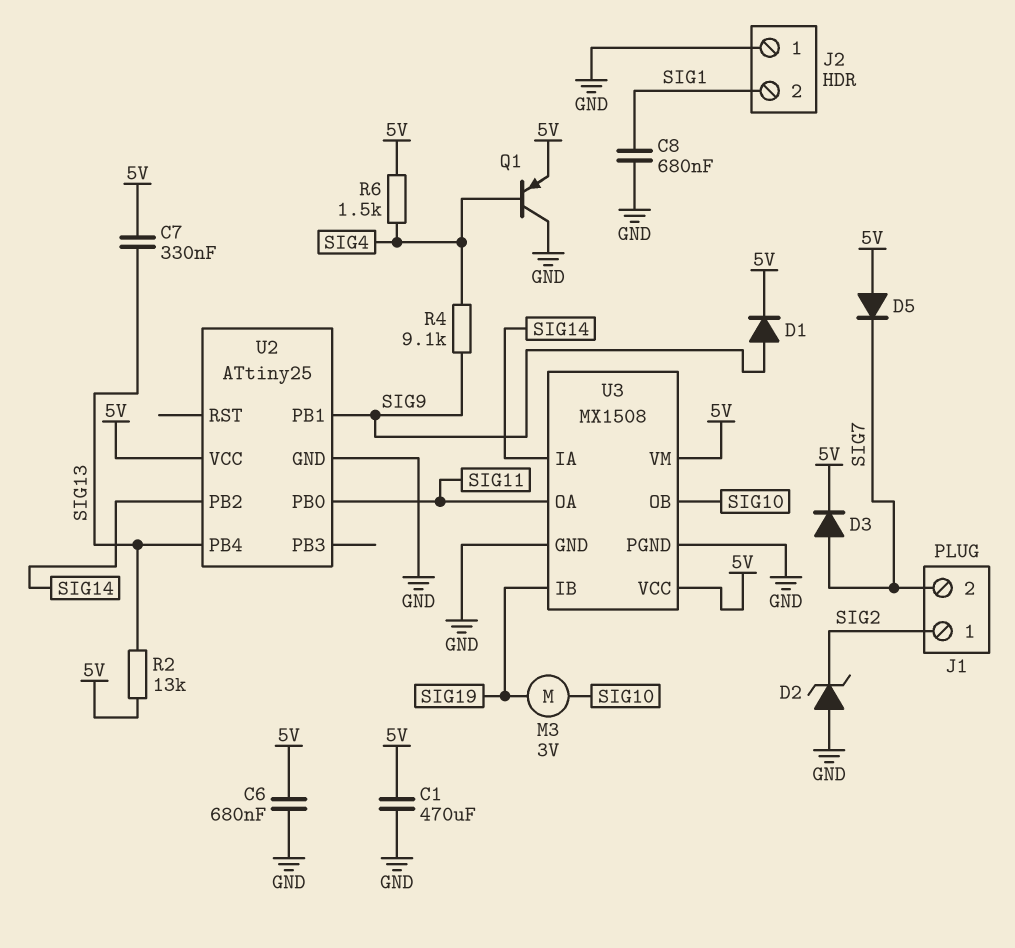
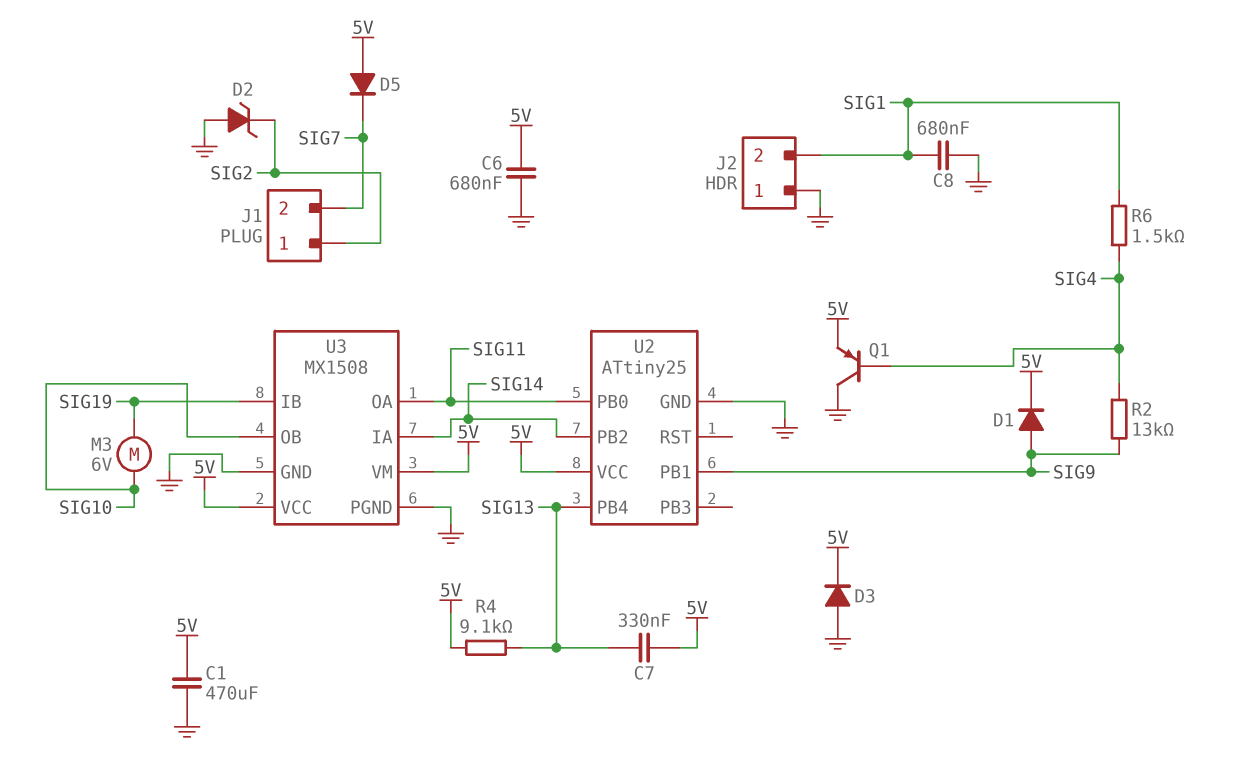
D3: diode (A SIG7, K 5V) -> diode (A GND, K 5V)
M3: motor 3V (SIG10, SIG19) -> motor 6V (SIG10, SIG19)
R2: 13k (5V, SIG13) -> 13k (SIG4, SIG9)
R4: 9.1k (SIG4, SIG9) -> 9.1k (5V, SIG13)
R6: 1.5k (5V, SIG4) -> 1.5k (SIG1, SIG4)

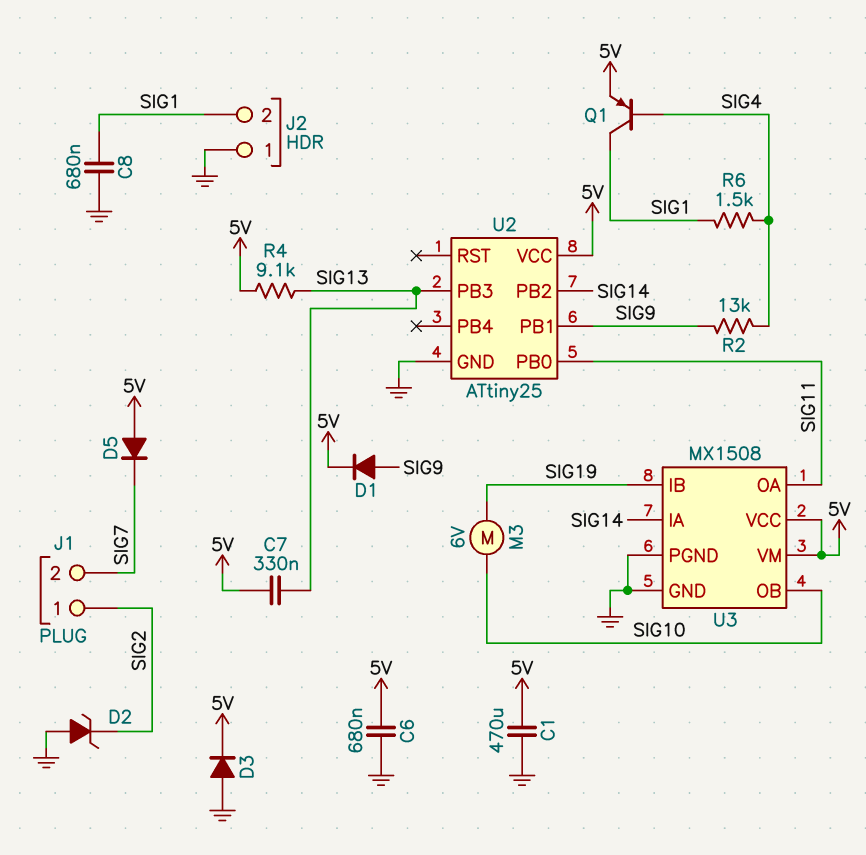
Q1: PNP (B SIG4, C GND, E 5V) -> PNP (B SIG4, C SIG1, E 5V)
U2 pin PB3: none -> SIG13
U2 pin PB4: SIG13 -> none

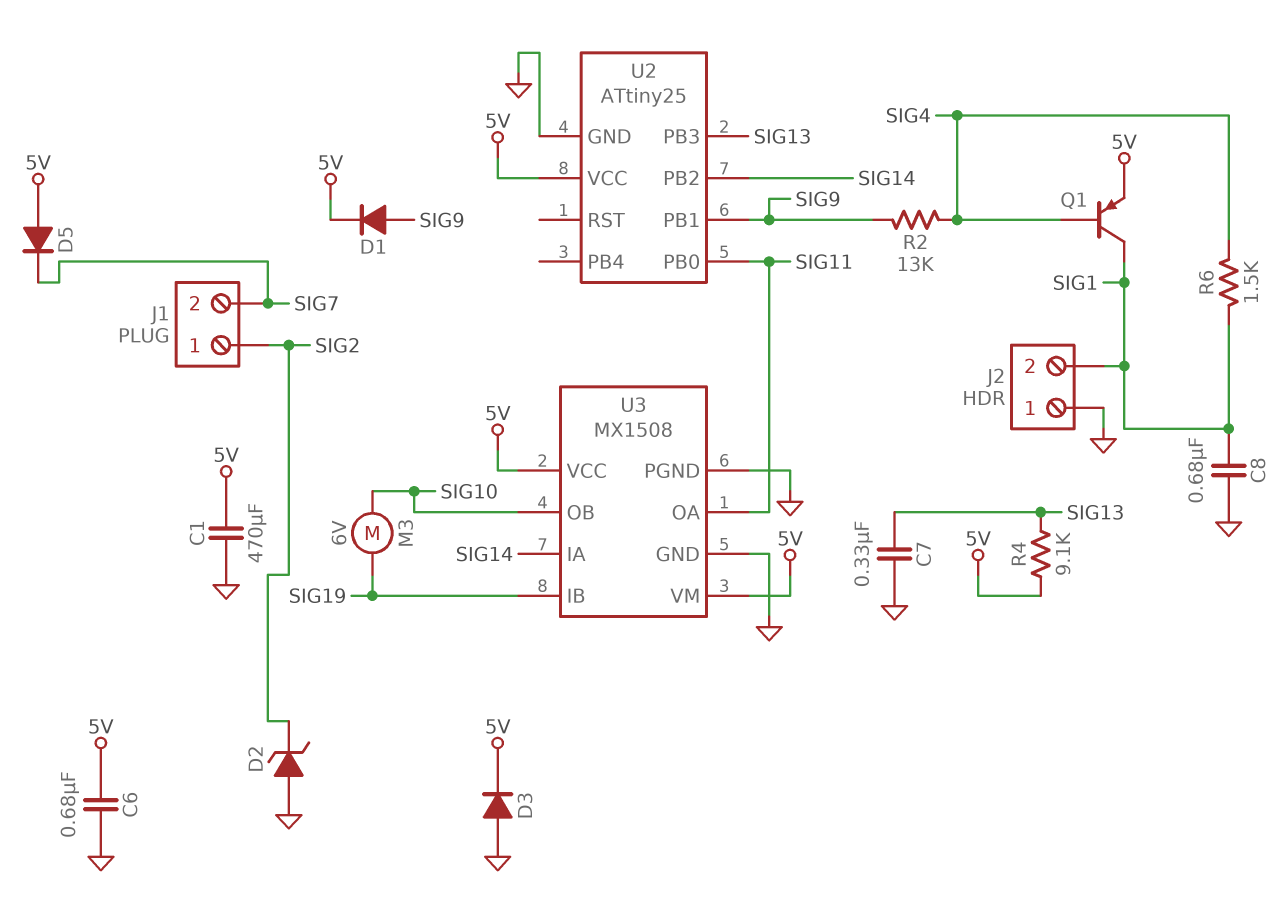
C7: 330nF (5V, SIG13) -> 330nF (GND, SIG13)

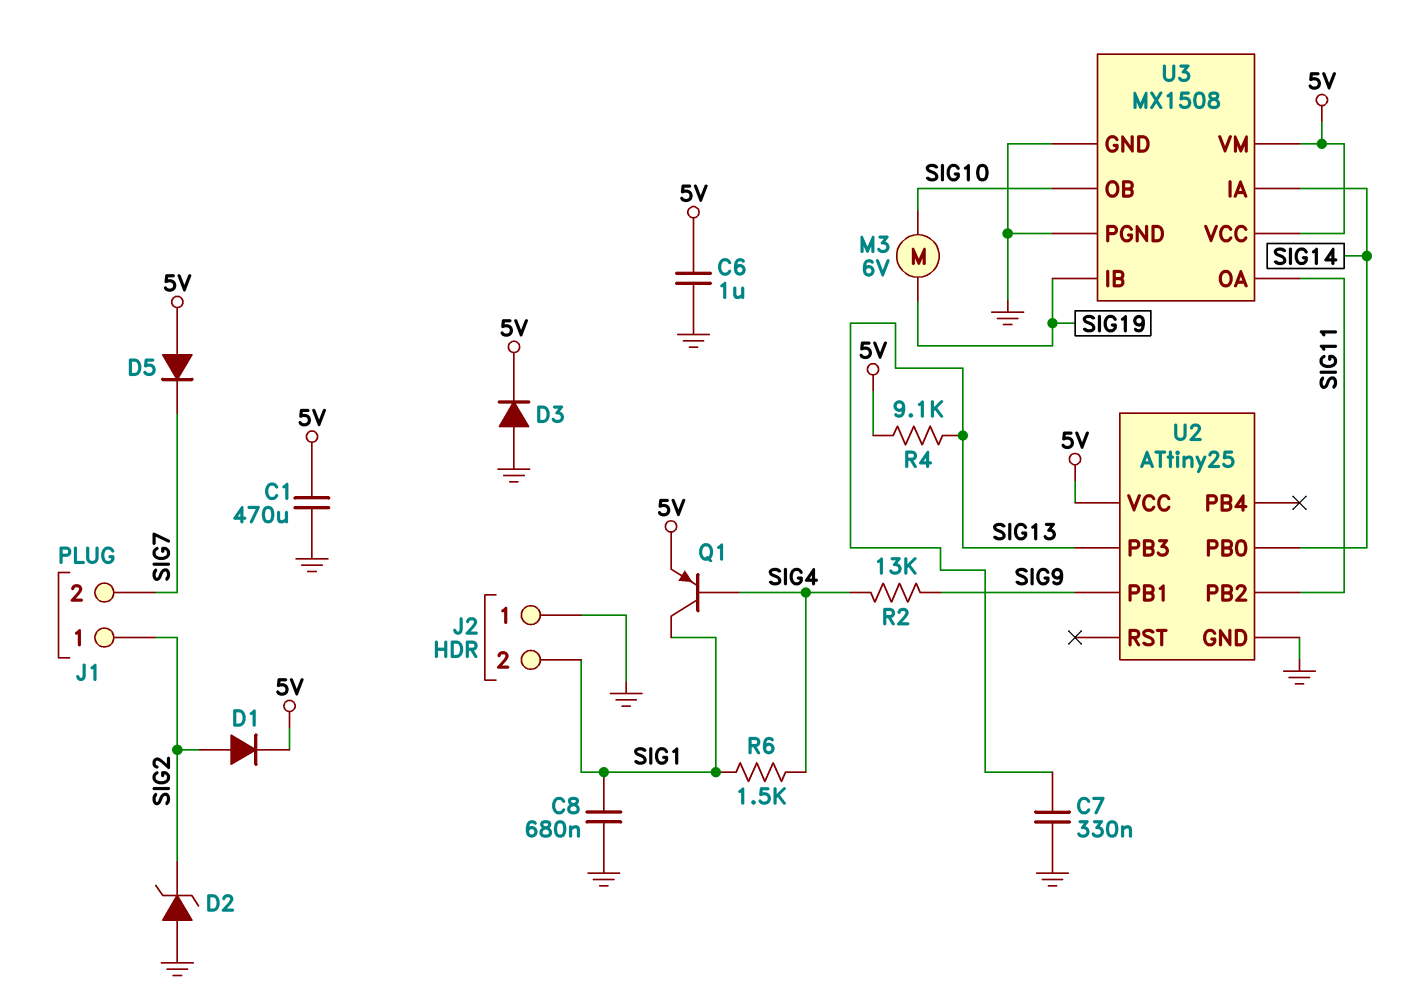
C6: 680nF (5V, GND) -> 1uF (5V, GND)
D1: diode (A SIG9, K 5V) -> diode (A SIG2, K 5V)
U2 pin PB0: SIG11 -> SIG14
U2 pin PB2: SIG14 -> SIG11

